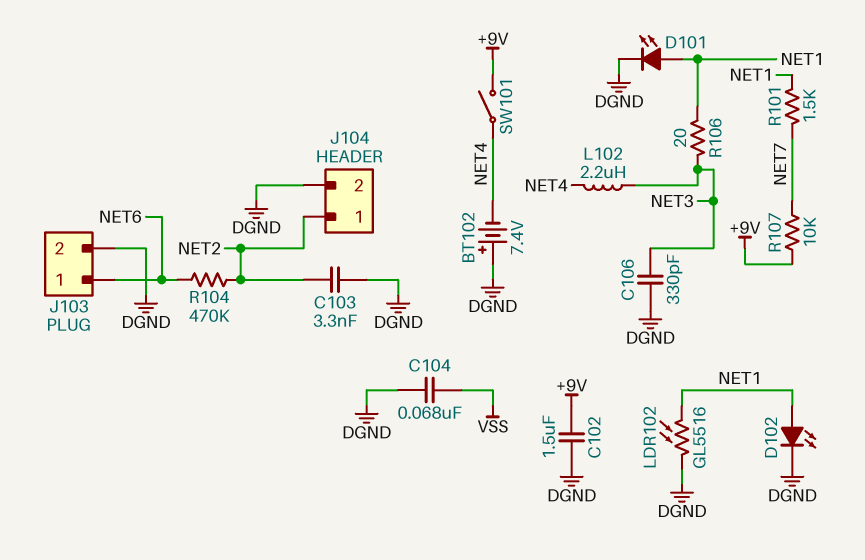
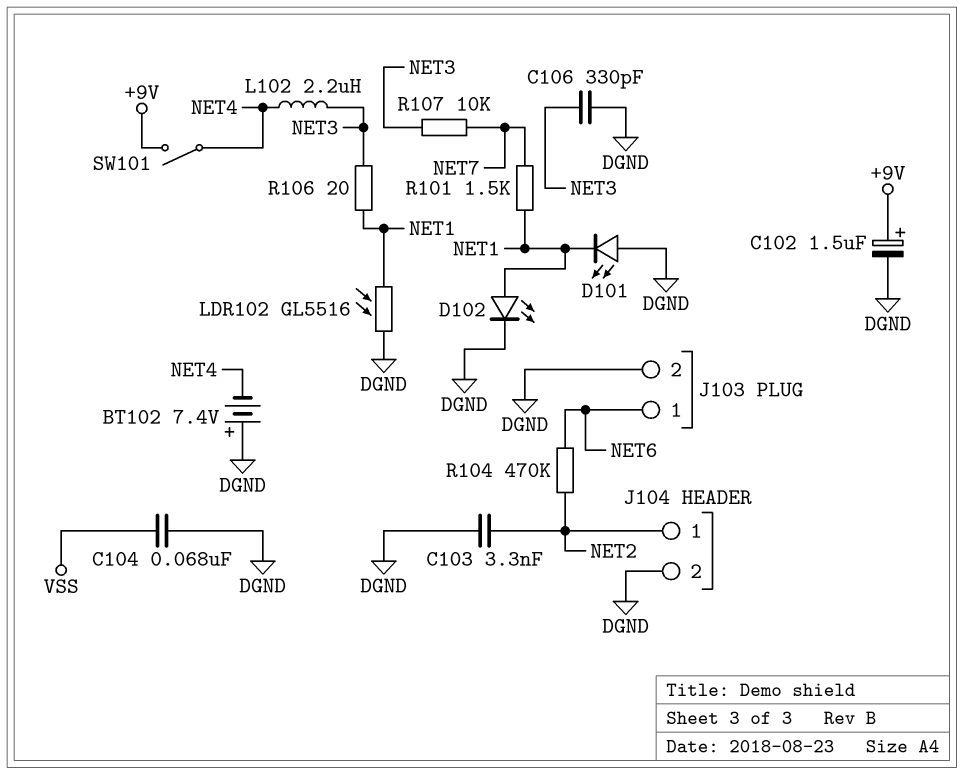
C102: 1.5uF (+9V, DGND) -> 1.5uF (plus +9V, minus DGND)
D101: LED (A NET1, K DGND) -> LED (A DGND, K NET1)
R107: 10k (+9V, NET7) -> 10k (NET3, NET7)

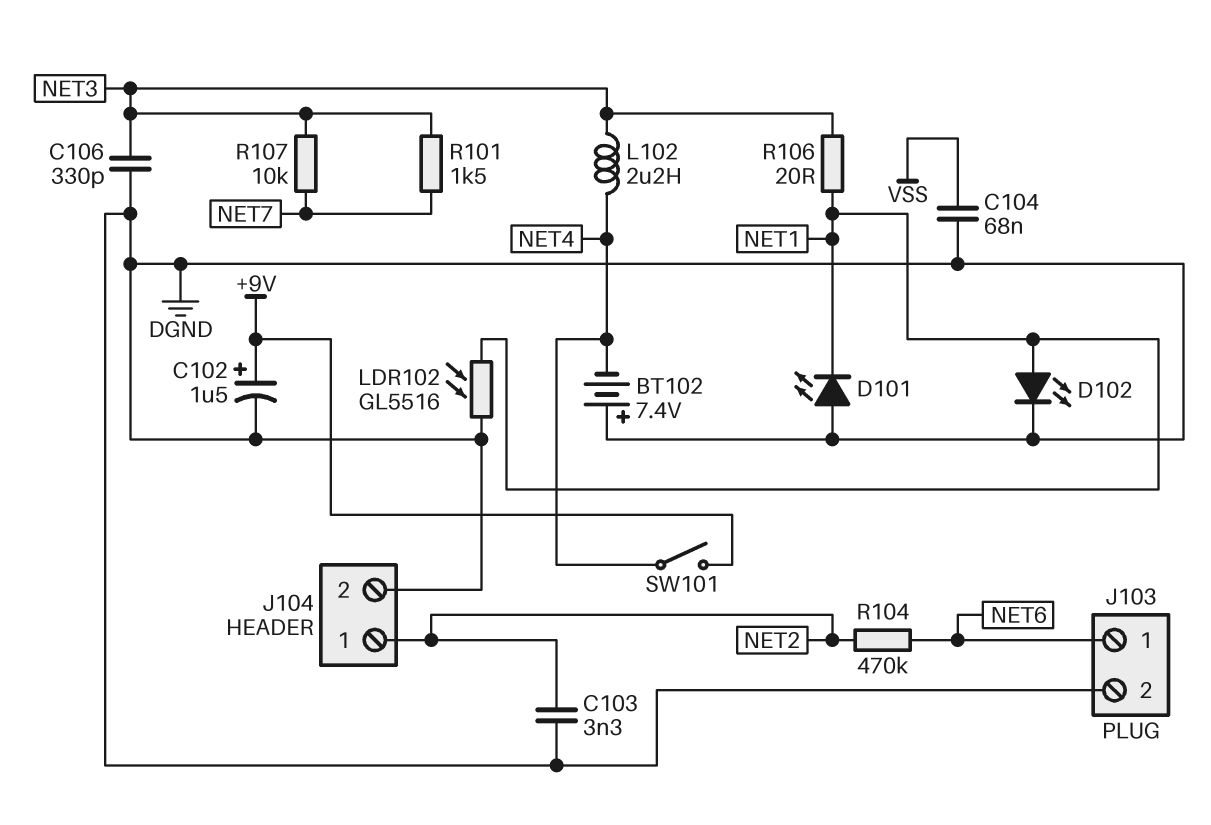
R101: 1.5k (NET1, NET7) -> 1.5k (NET3, NET7)

